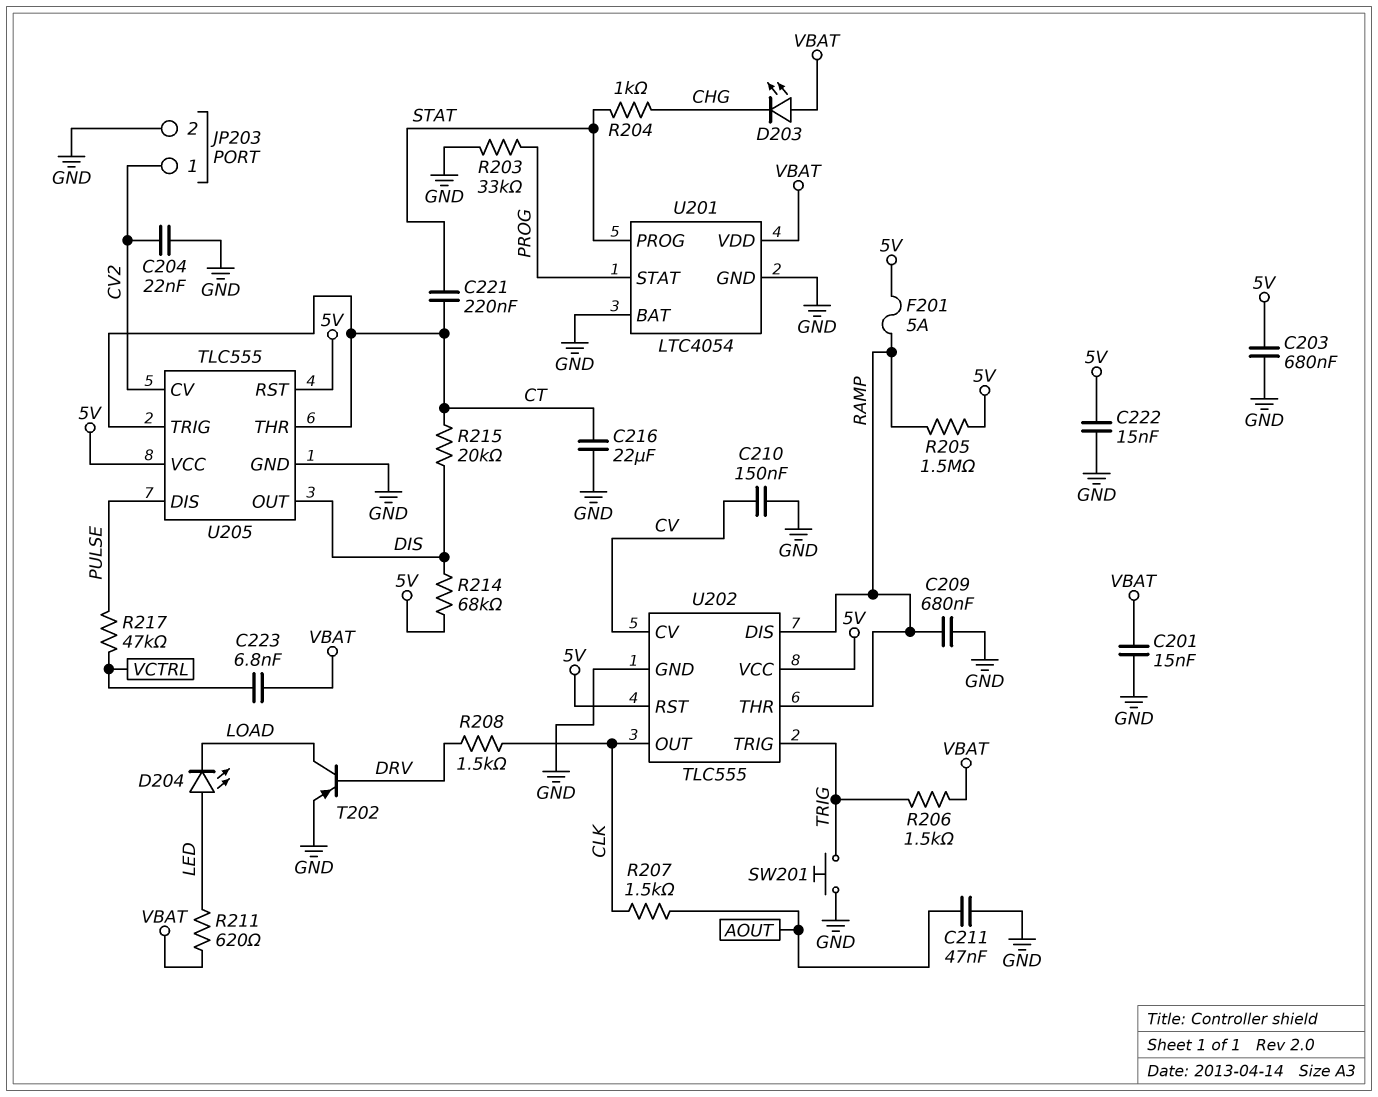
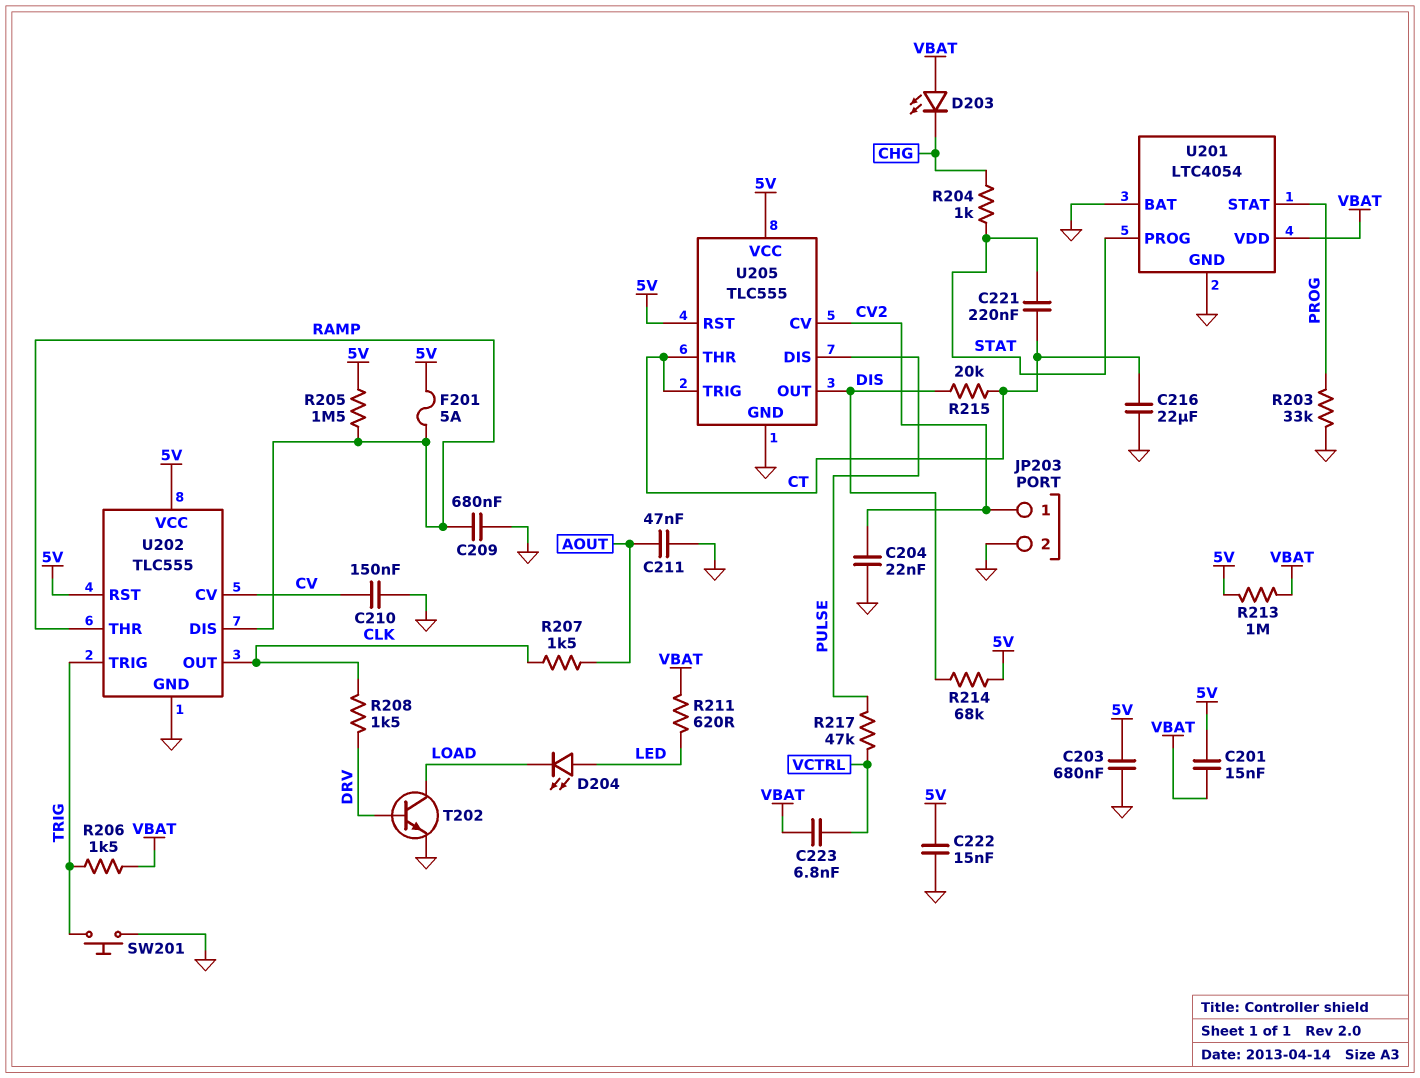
C201: 15nF (GND, VBAT) -> 15nF (5V, VBAT)
R213: none -> 1M (5V, VBAT)
T202: PNP (B DRV, C LOAD, E GND) -> NPN (B DRV, C LOAD, E GND)

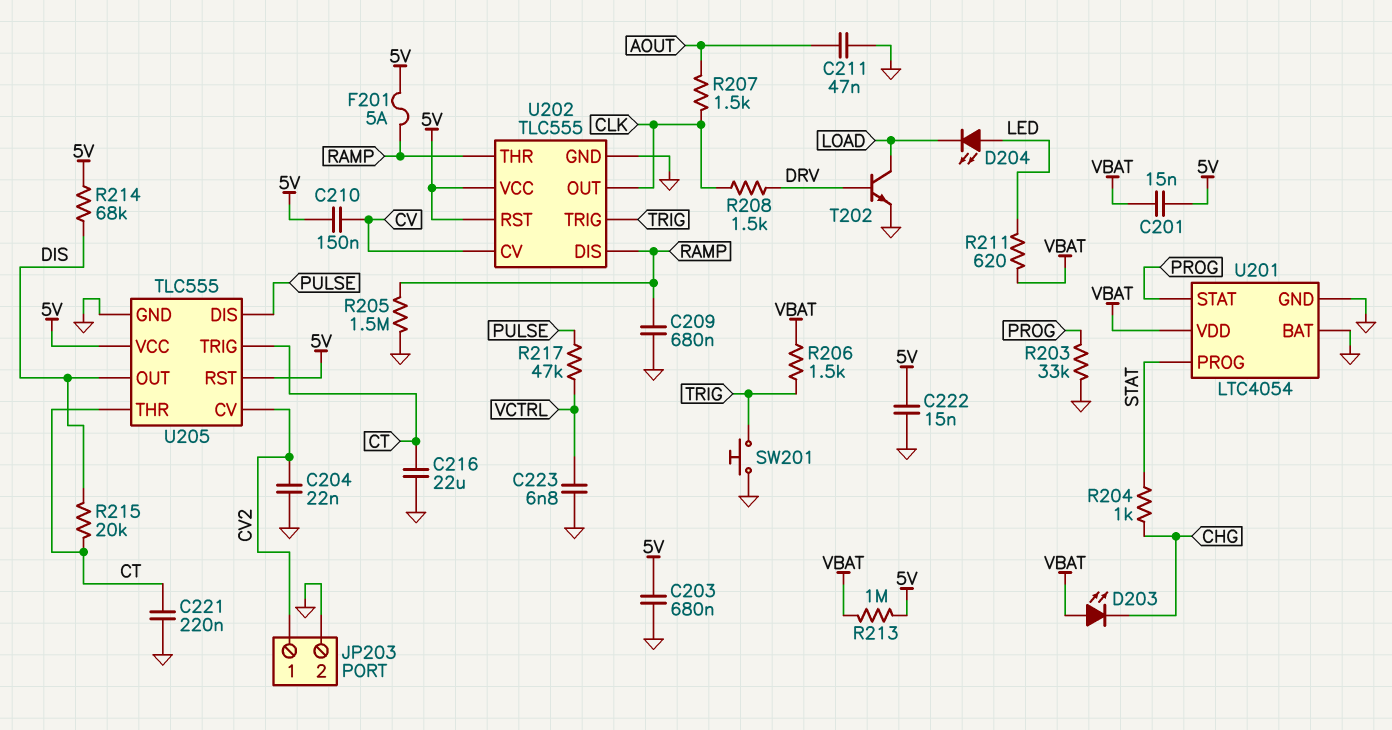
C210: 150nF (CV, GND) -> 150nF (5V, CV)
C221: 220nF (CT, STAT) -> 220nF (CT, GND)
C223: 6.8nF (VBAT, VCTRL) -> 6.8nF (GND, VCTRL)
R205: 1.5M (5V, RAMP) -> 1.5M (GND, RAMP)

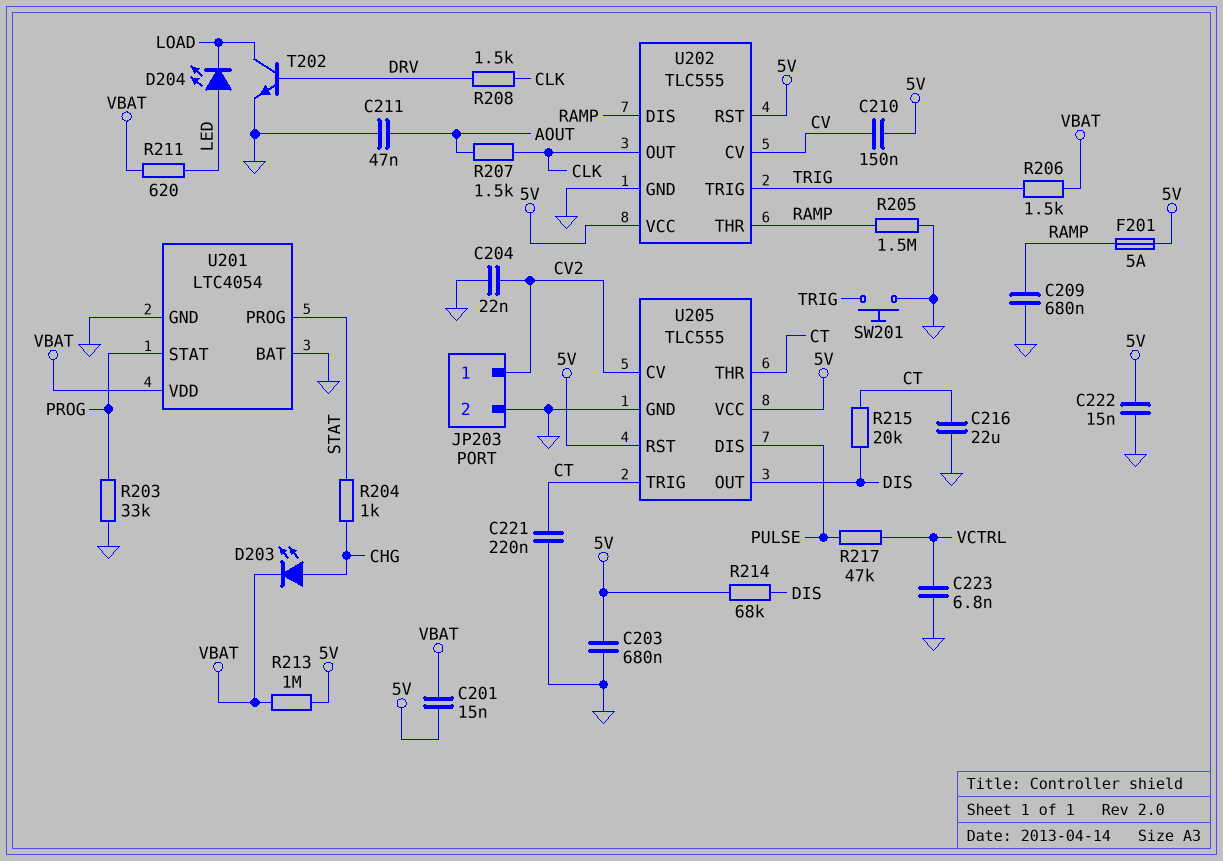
D203: LED (A VBAT, K CHG) -> LED (A CHG, K VBAT)

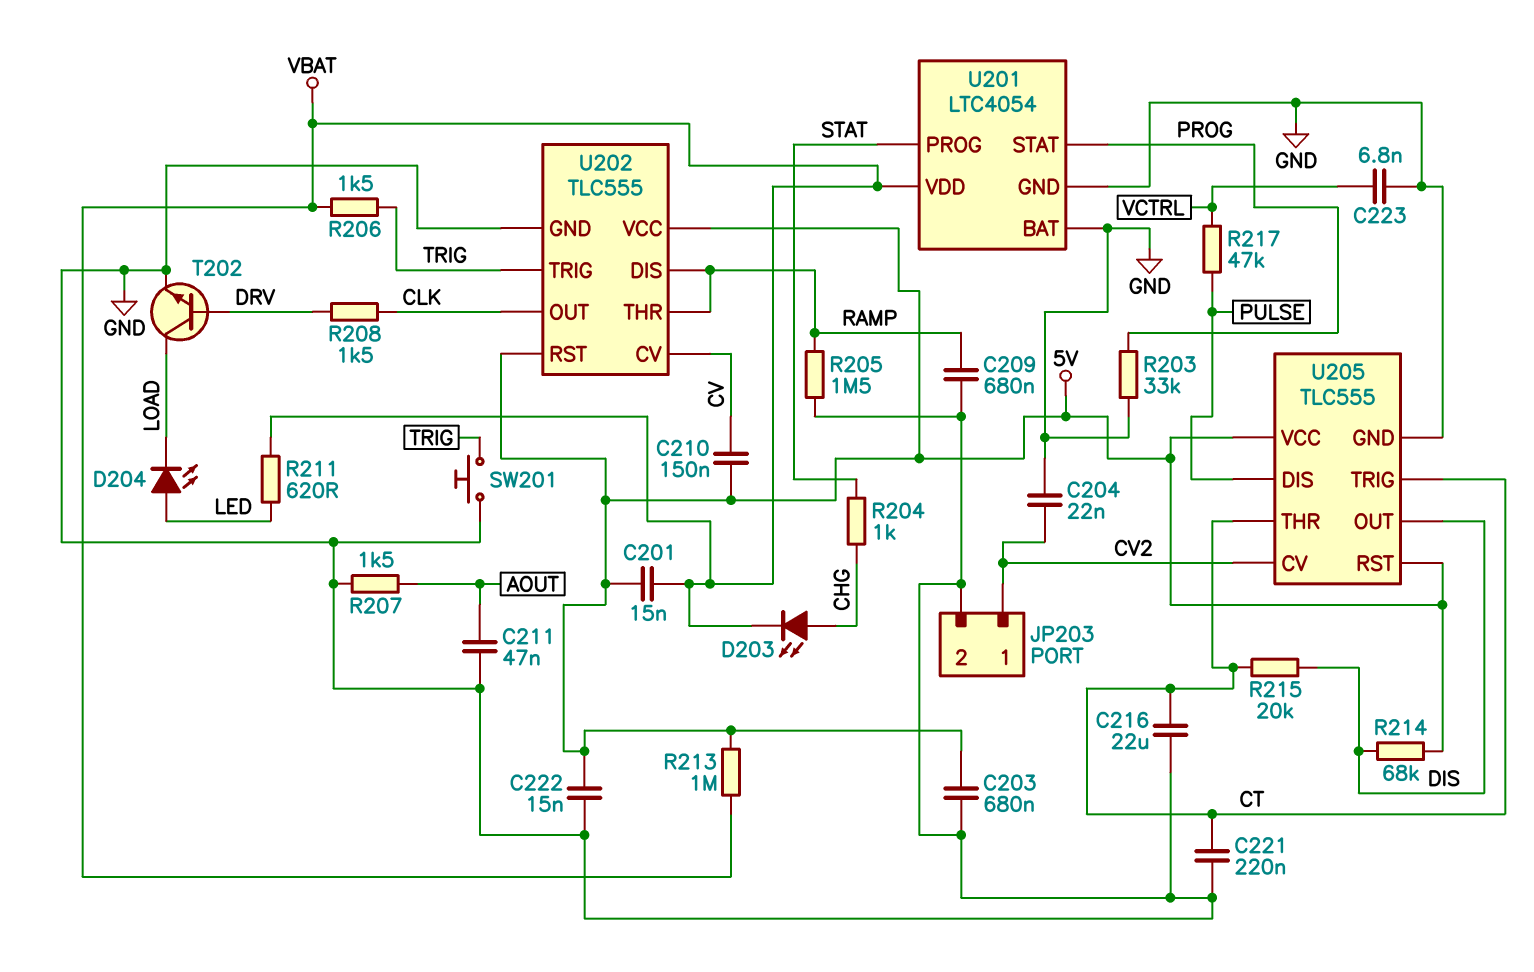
F201: 5A (5V, RAMP) -> none
R207: 1.5k (AOUT, CLK) -> 1.5k (AOUT, GND)

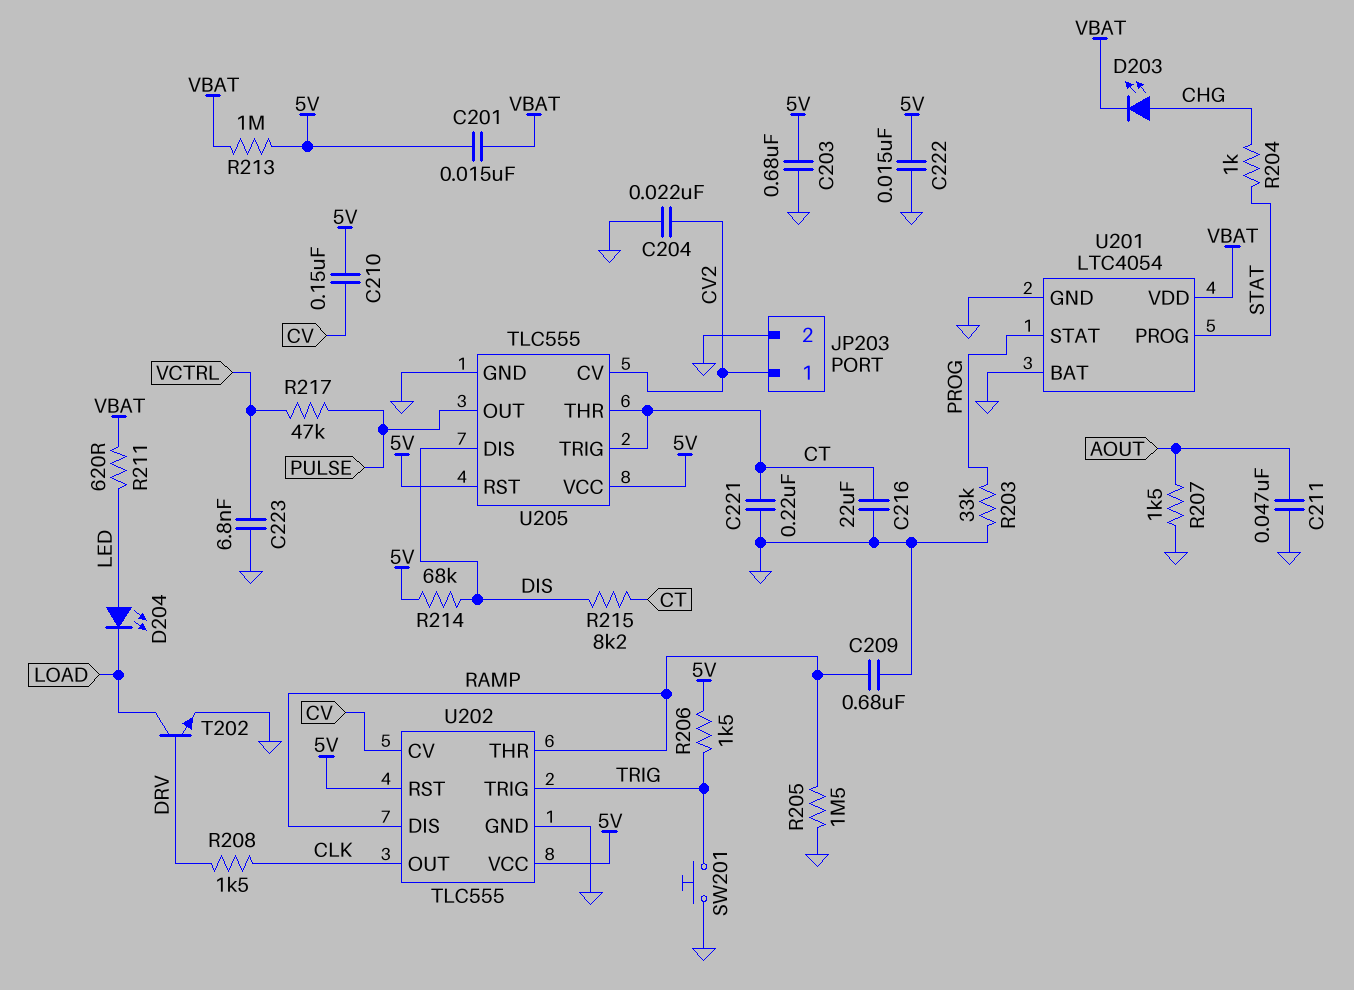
R206: 1.5k (TRIG, VBAT) -> 1.5k (5V, TRIG)
R215: 20k (CT, DIS) -> 8.2k (CT, DIS)
U205 pin DIS: PULSE -> DIS
U205 pin OUT: DIS -> PULSE

